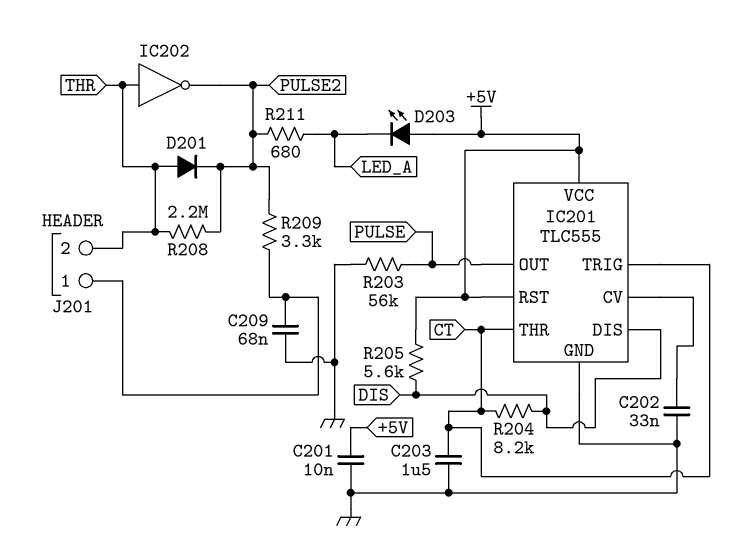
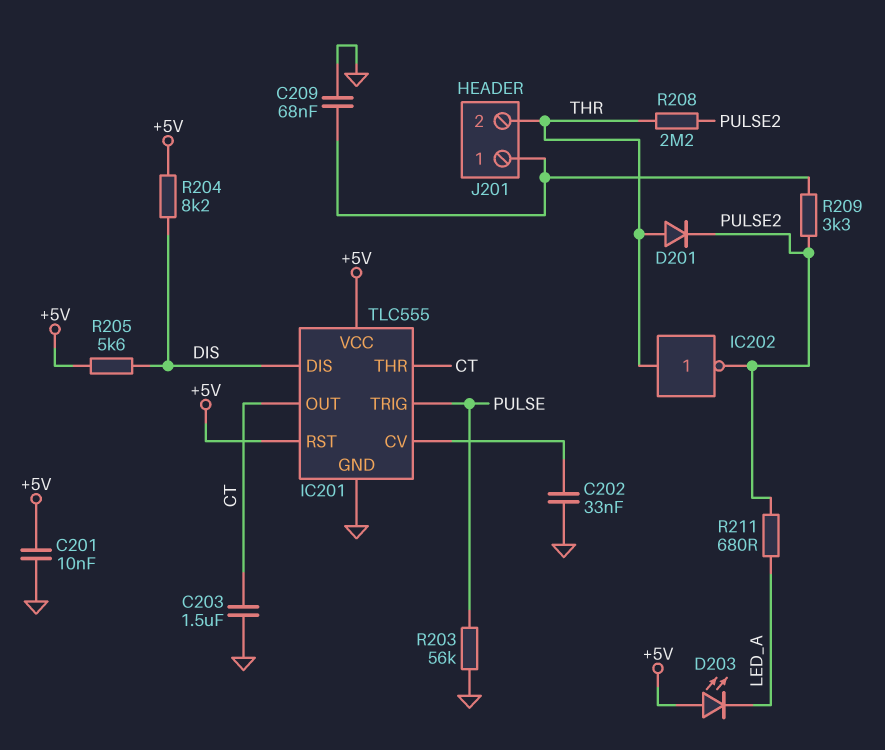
IC201 pin OUT: PULSE -> CT
IC201 pin TRIG: CT -> PULSE
R204: 8.2k (CT, DIS) -> 8.2k (+5V, DIS)

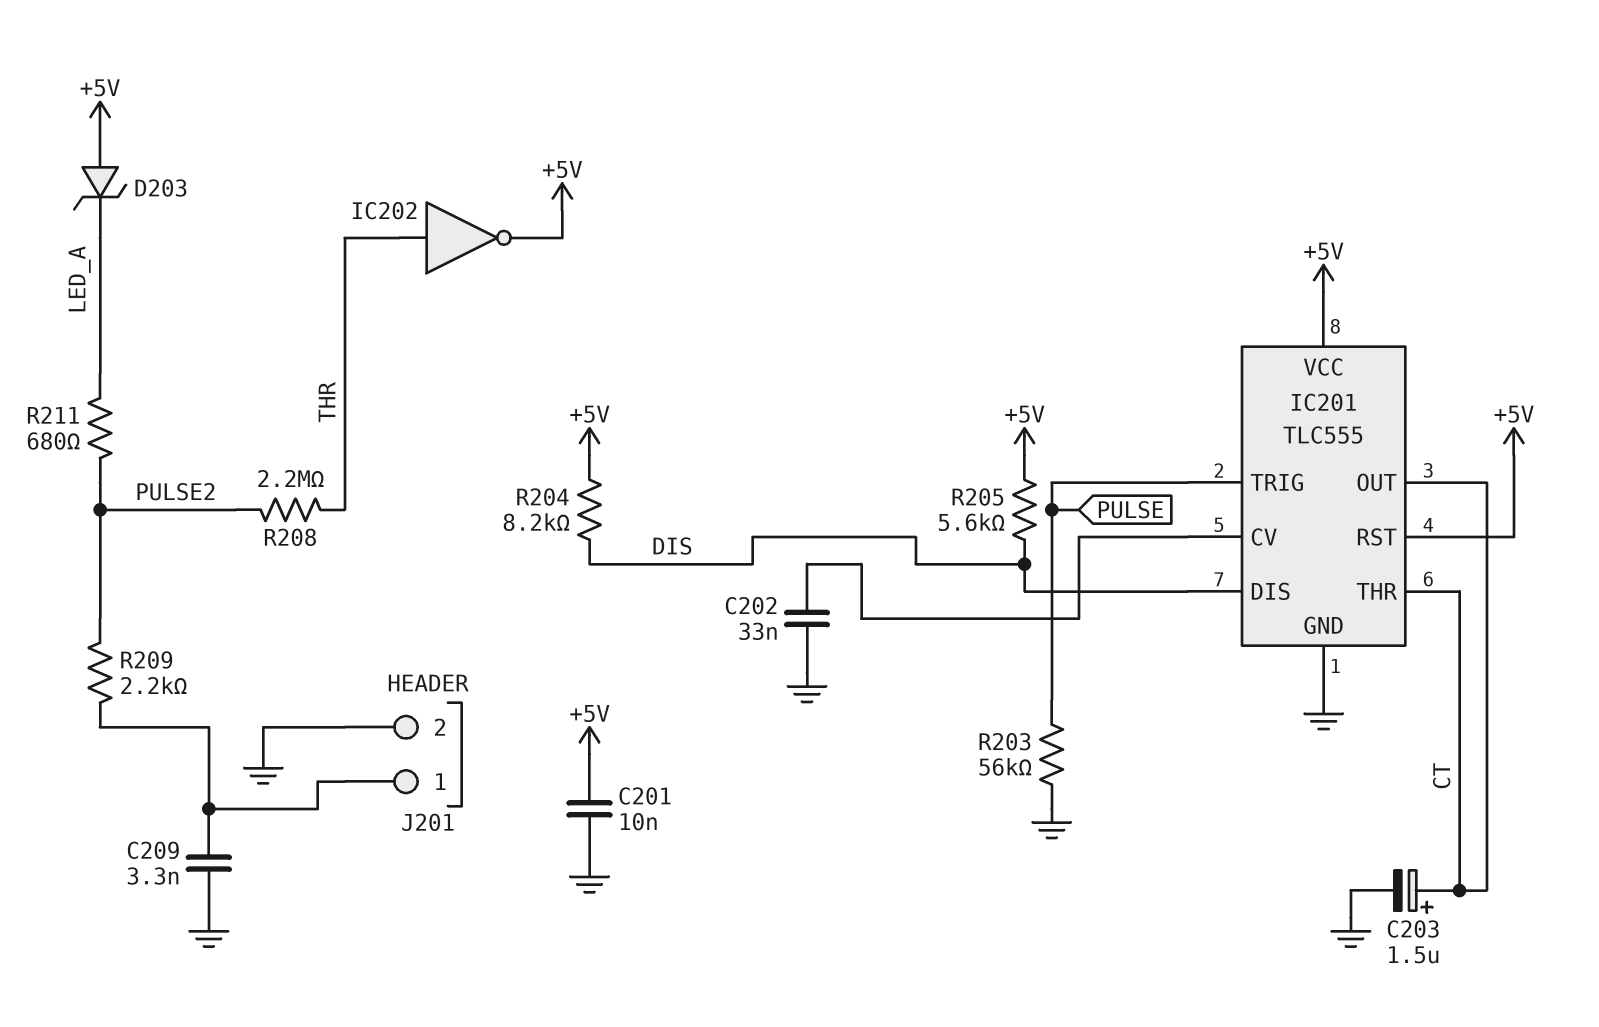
C203: 1.5uF (CT, GND) -> 1.5uF (plus CT, minus GND)
C209: 68nF (GND, J201/1) -> 3.3nF (GND, J201/1)
D201: diode (A THR, K PULSE2) -> none
D203: LED (A +5V, K LED_A) -> zener (A +5V, K LED_A)
IC202: NOT (in THR, out PULSE2) -> NOT (in THR, out +5V)
J201 pin 2: THR -> GND
R209: 3.3k (J201/1, PULSE2) -> 2.2k (J201/1, PULSE2)

